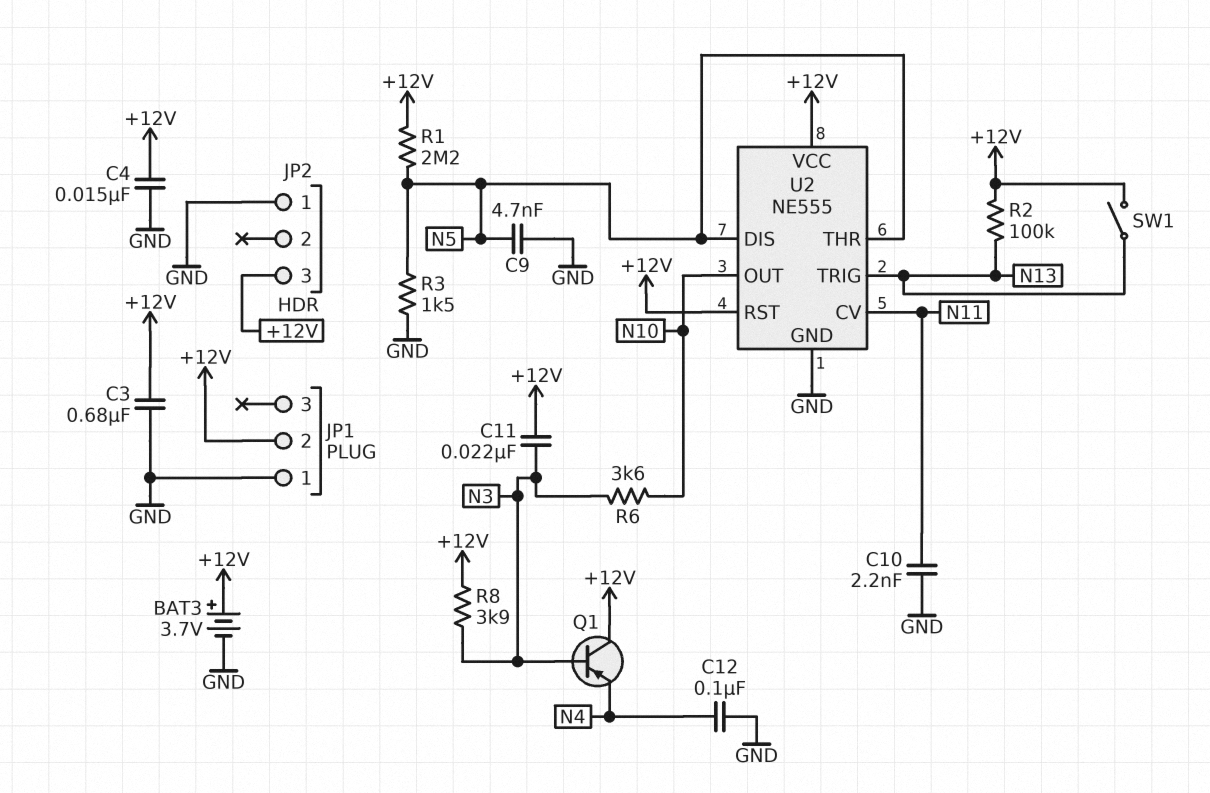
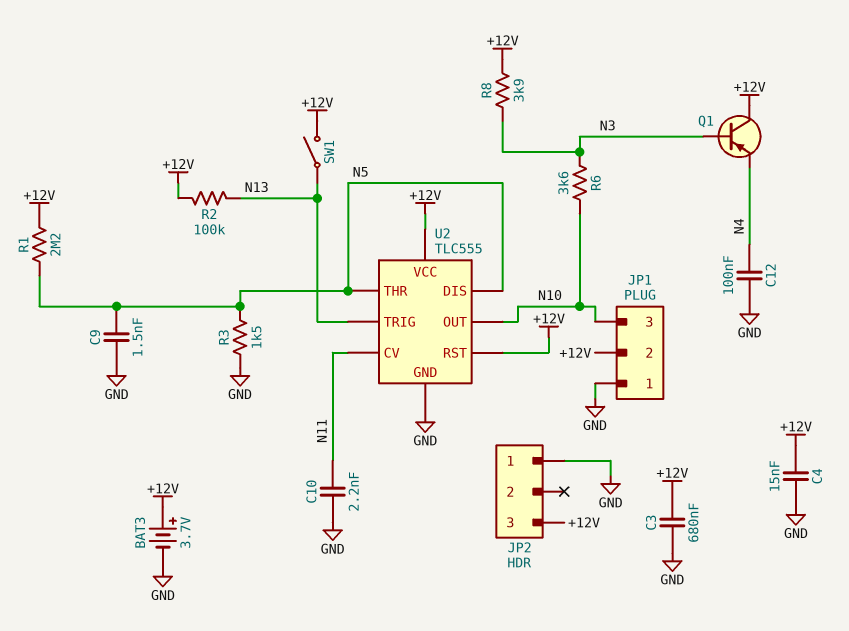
C9: 4.7nF (GND, N5) -> 1.5nF (GND, N5)
C11: 22nF (+12V, N3) -> none
JP1 pin 3: none -> N10
U2: NE555 -> TLC555

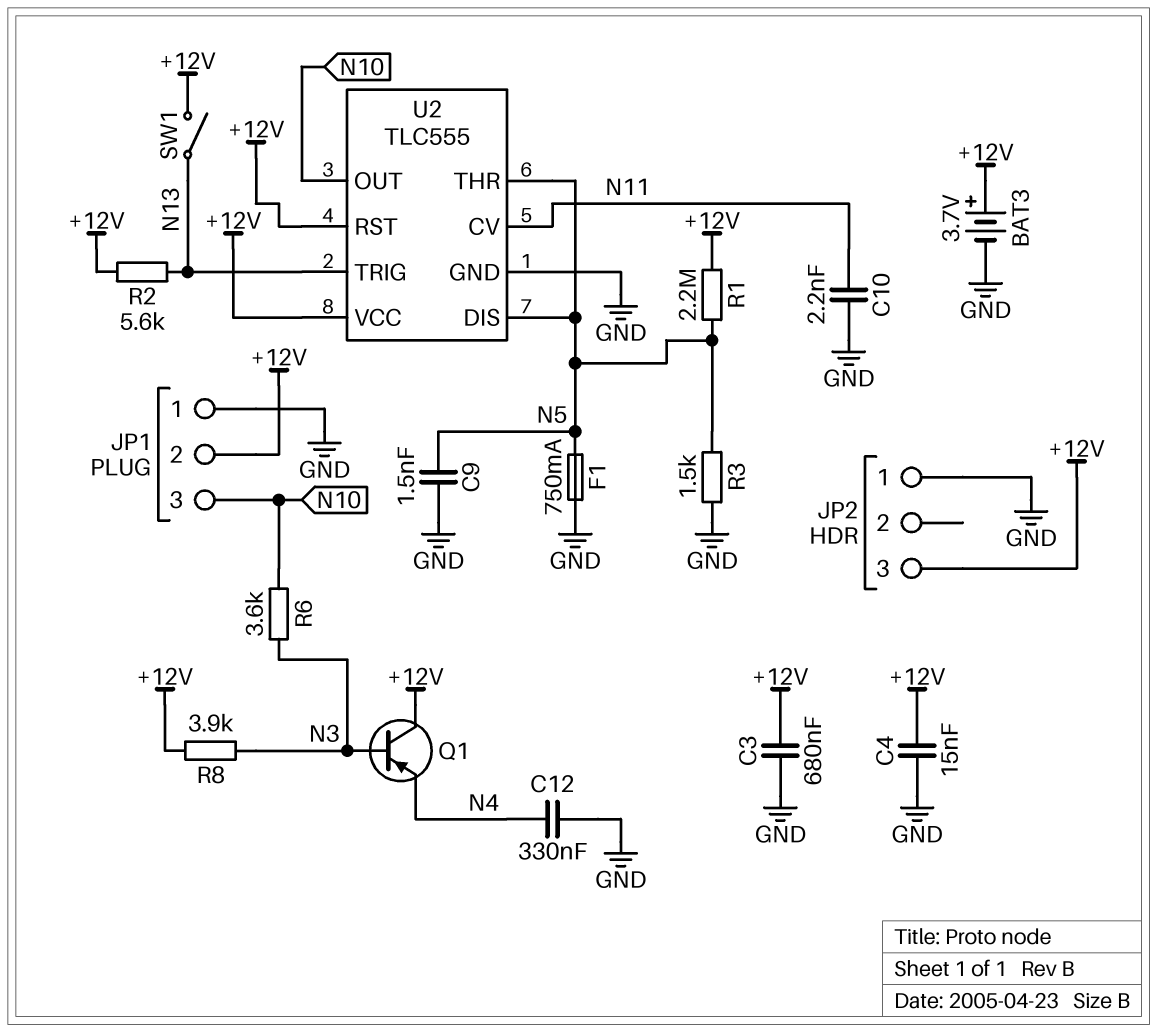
C12: 100nF (GND, N4) -> 330nF (GND, N4)
F1: none -> 750mA (GND, N5)
R2: 100k (+12V, N13) -> 5.6k (+12V, N13)

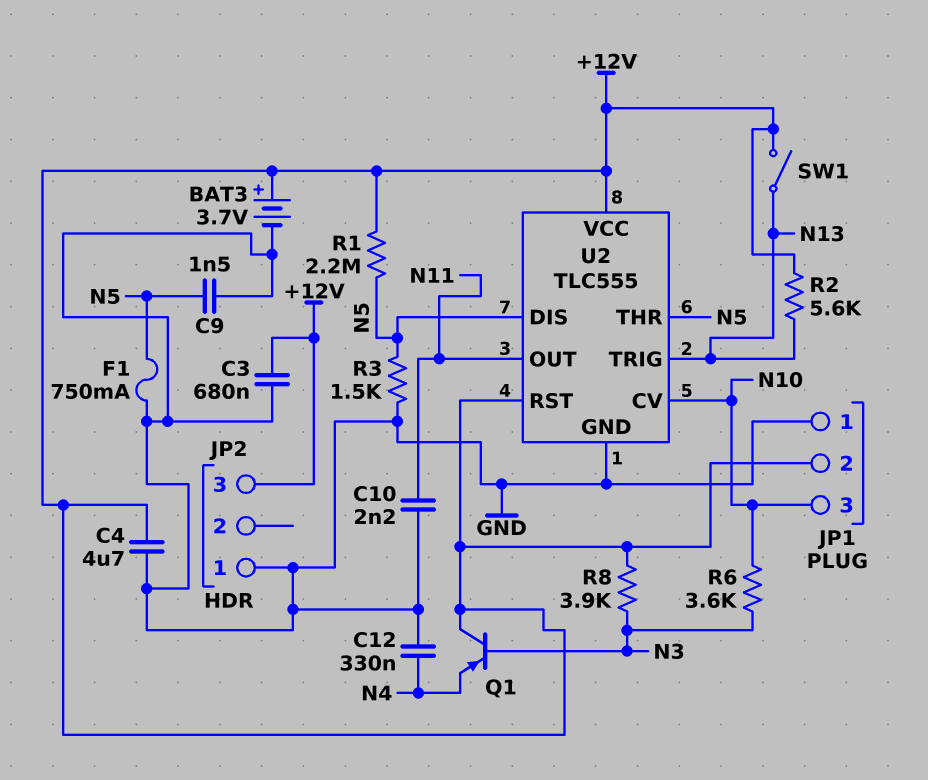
C4: 15nF (+12V, GND) -> 4.7uF (+12V, GND)
U2 pin CV: N11 -> N10
U2 pin OUT: N10 -> N11

